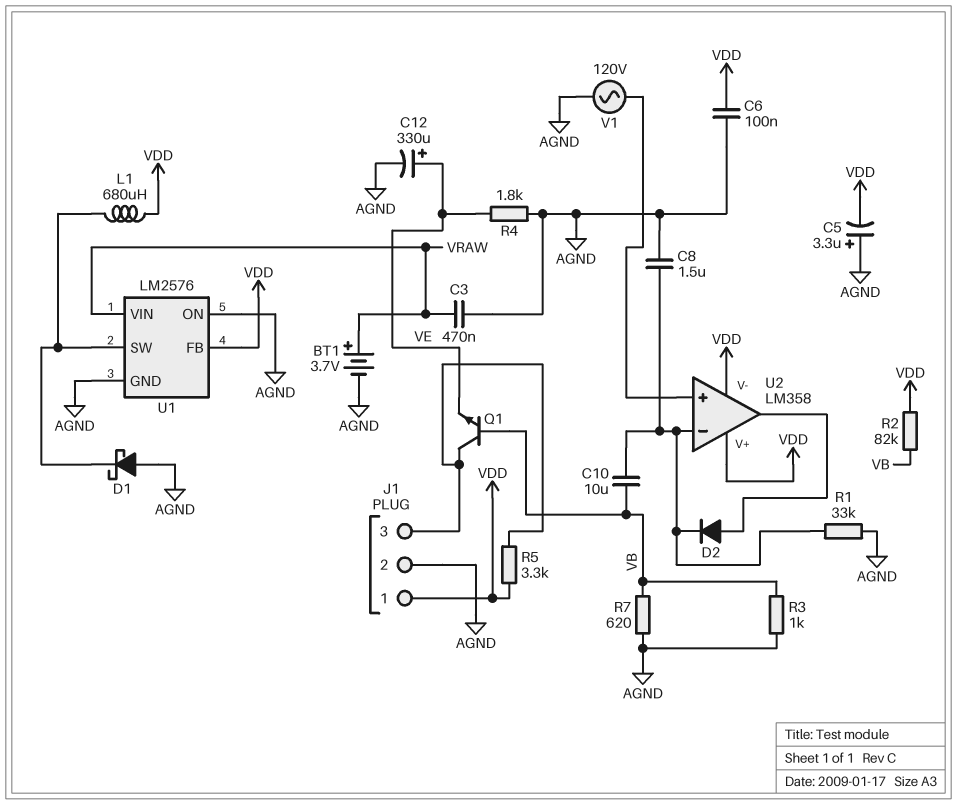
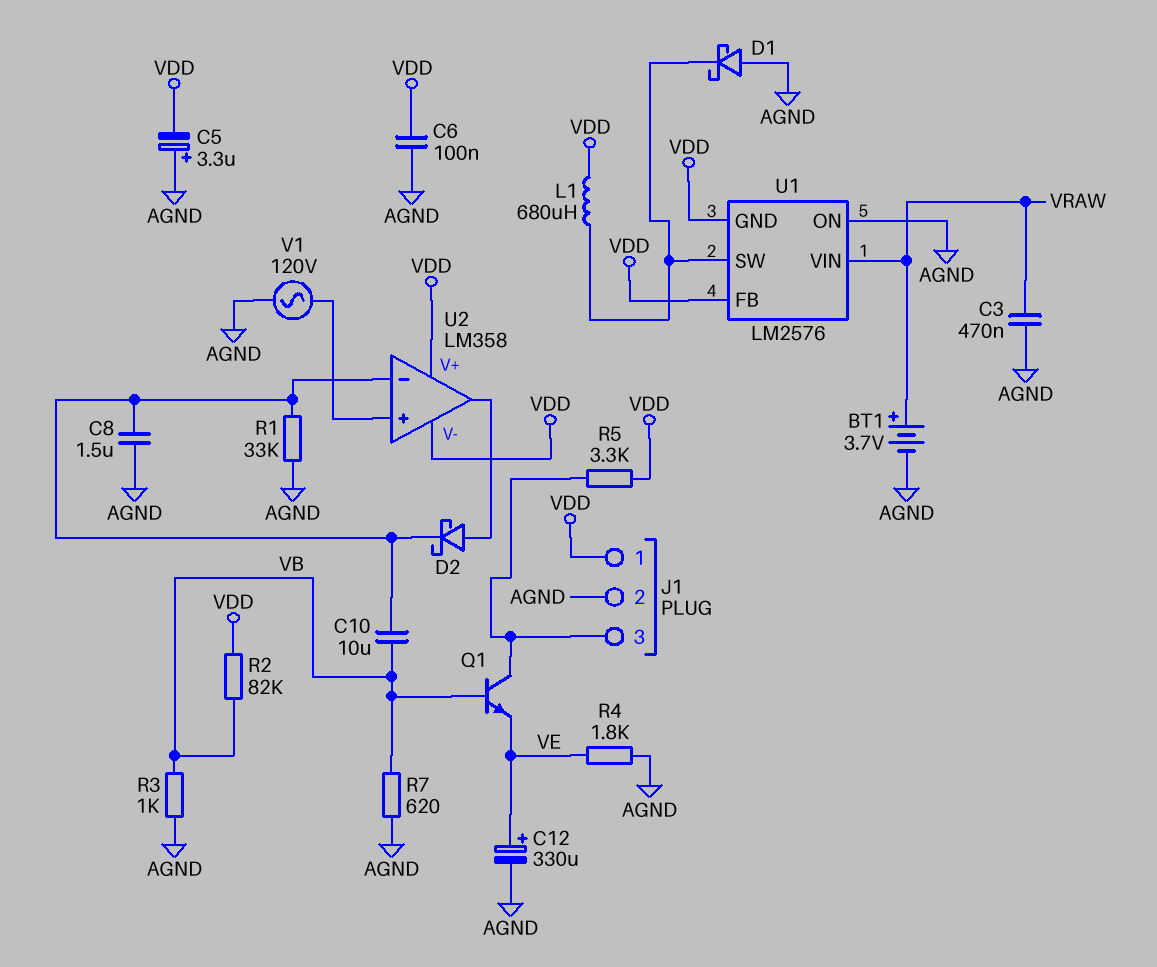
D2: diode (A U2/out, K U2/in-) -> schottky (A U2/out, K U2/in-)
U1 pin GND: AGND -> VDD

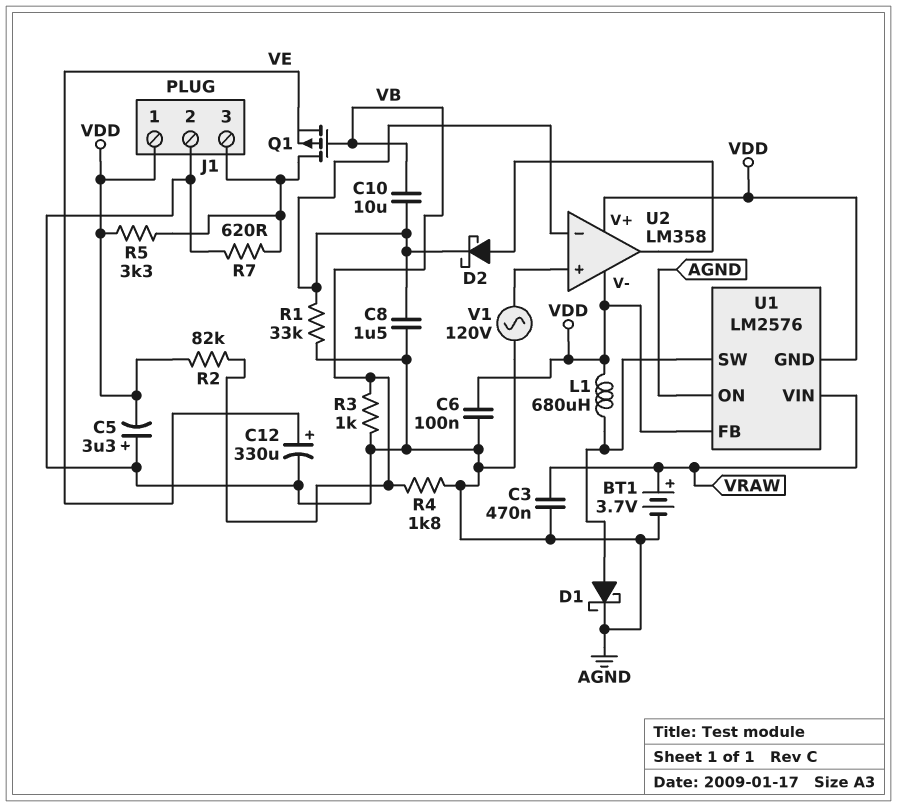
D1: schottky (A AGND, K U1/SW) -> schottky (A U1/SW, K AGND)
Q1: NPN (B VB, C J1/3, E VE) -> PMOS (G VB, D J1/3, S VE)
R4: 1.8k (AGND, VE) -> 1.8k (AGND, VB)
R7: 620 (AGND, VB) -> 620 (AGND, J1/3)

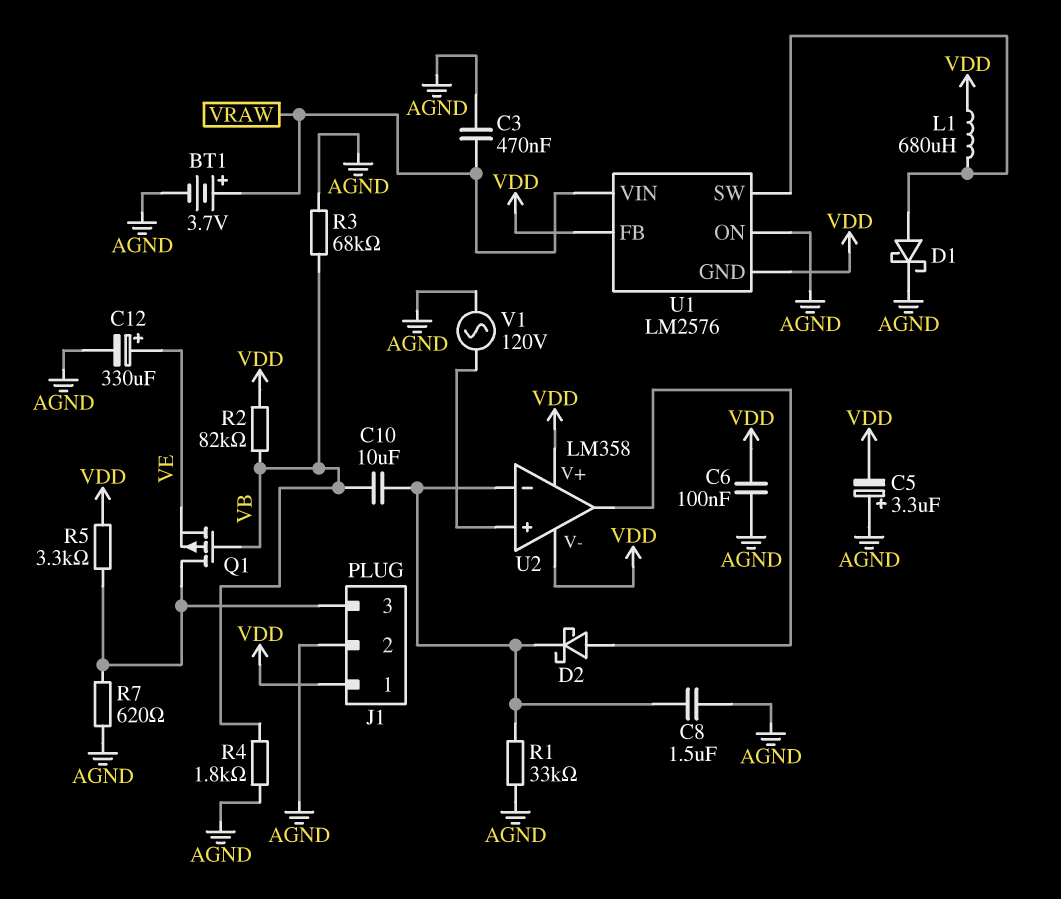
R3: 1k (AGND, VB) -> 68k (AGND, VB)

